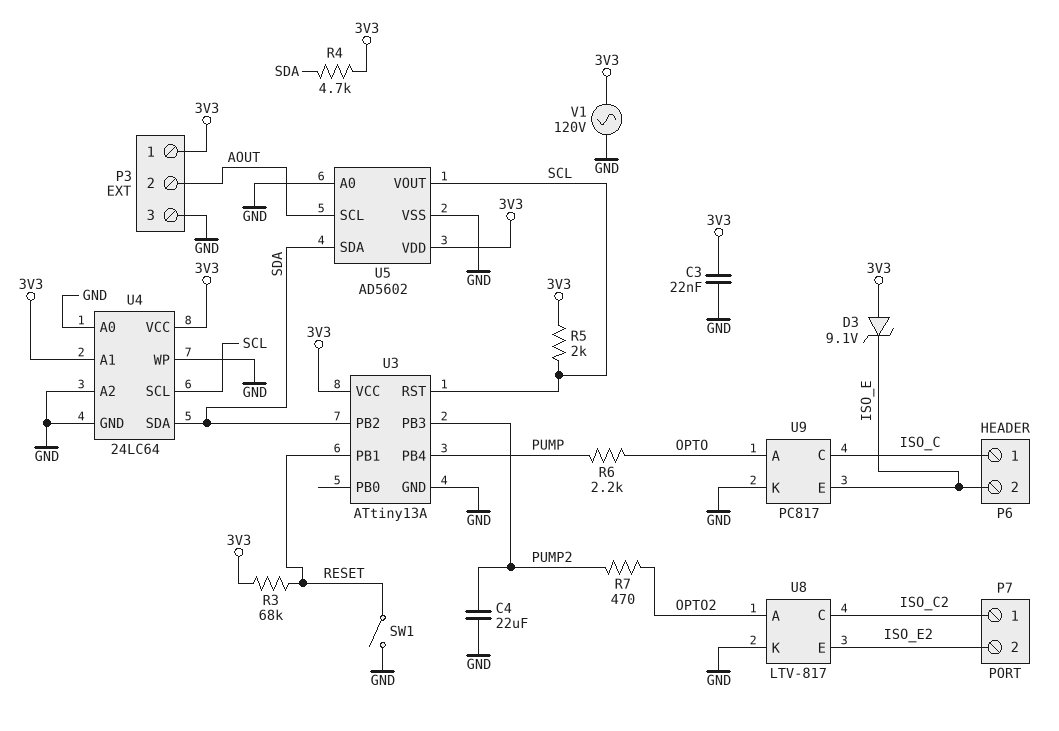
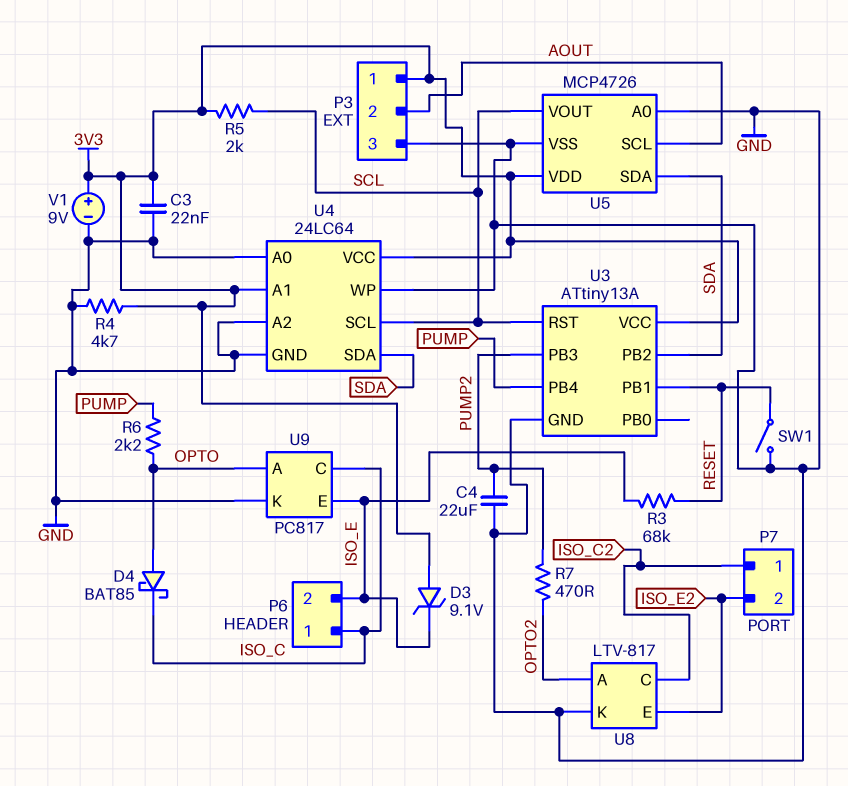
D4: none -> schottky BAT85 (A OPTO, K ISO_C)
R3: 68k (3V3, RESET) -> 68k (ISO_E, RESET)
R4: 4.7k (3V3, SDA) -> 4.7k (3V3, GND)
U5: AD5602 -> MCP4726
V1: AC 120V (3V3, GND) -> 9V (plus 3V3, minus GND)

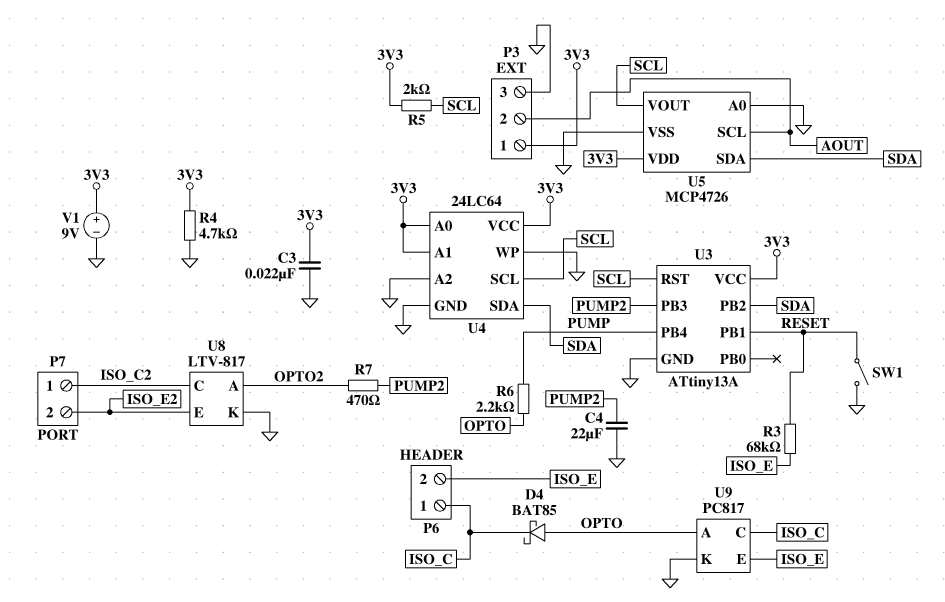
D3: zener 9.1V (A 3V3, K ISO_E) -> none
U4 pin A0: GND -> 3V3

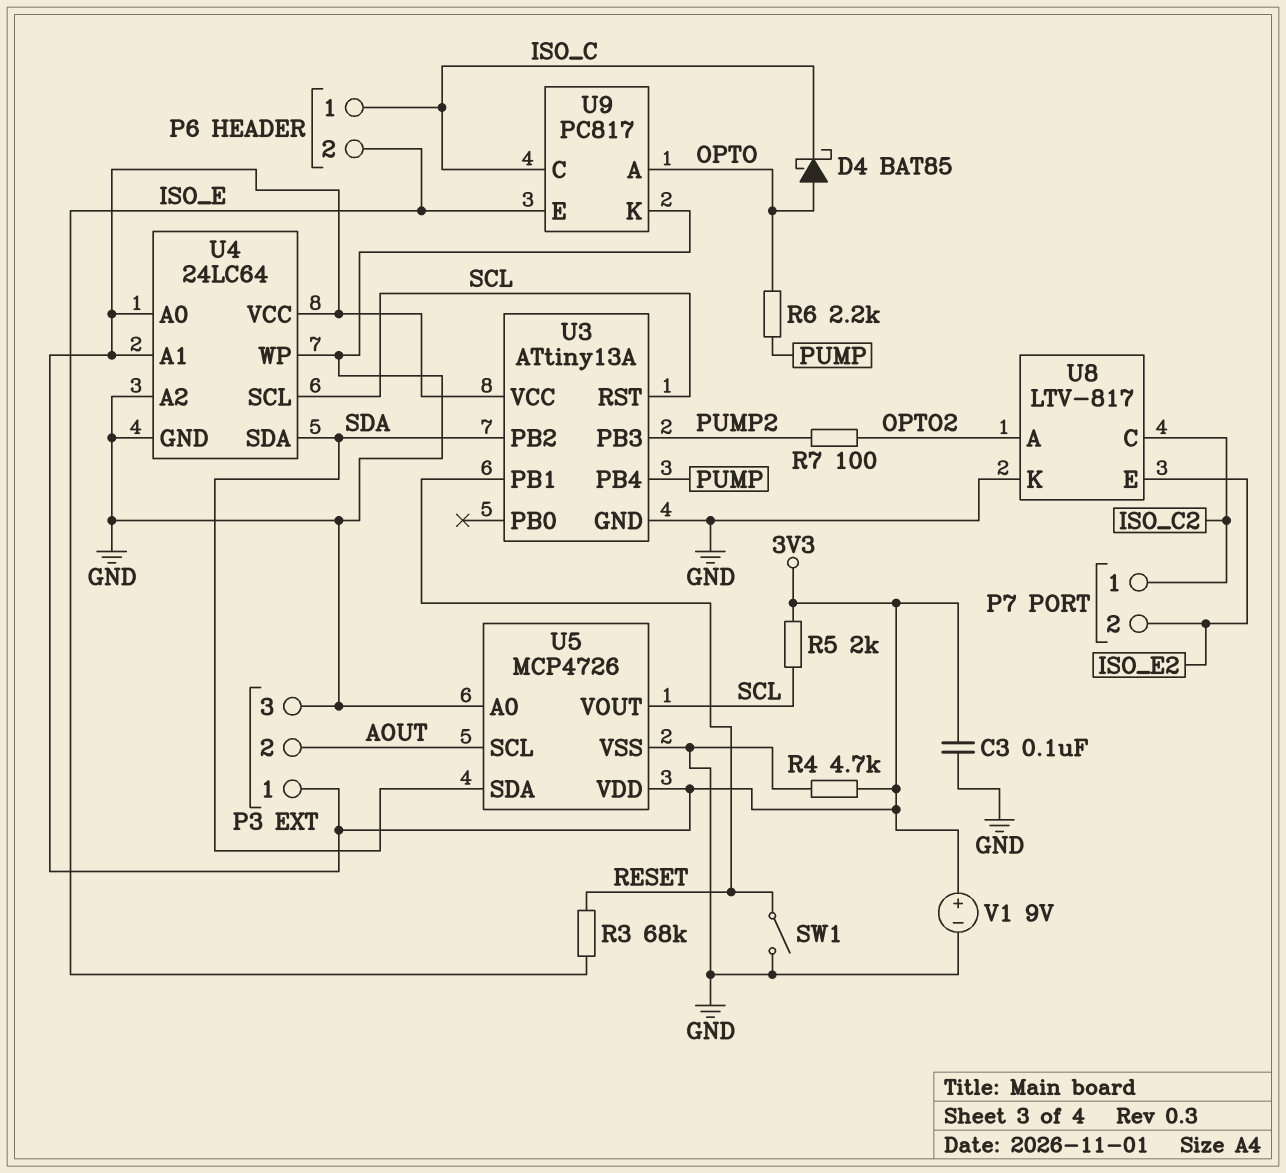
C3: 22nF (3V3, GND) -> 100nF (3V3, GND)
C4: 22uF (GND, PUMP2) -> none
R7: 470 (OPTO2, PUMP2) -> 100 (OPTO2, PUMP2)

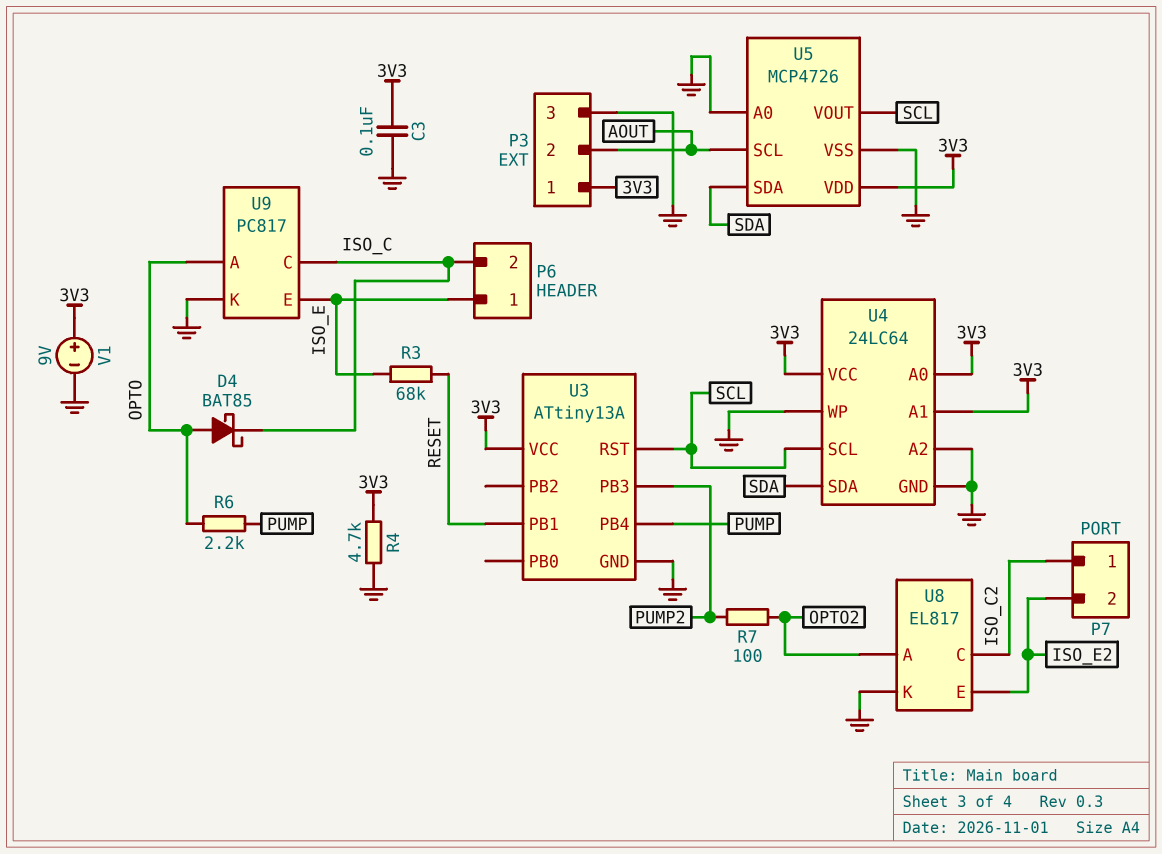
P6 pin 1: ISO_C -> ISO_E
P6 pin 2: ISO_E -> ISO_C
R5: 2k (3V3, SCL) -> none
SW1: switch (GND, RESET) -> none
U3 pin PB2: SDA -> none
U8: LTV-817 -> EL817

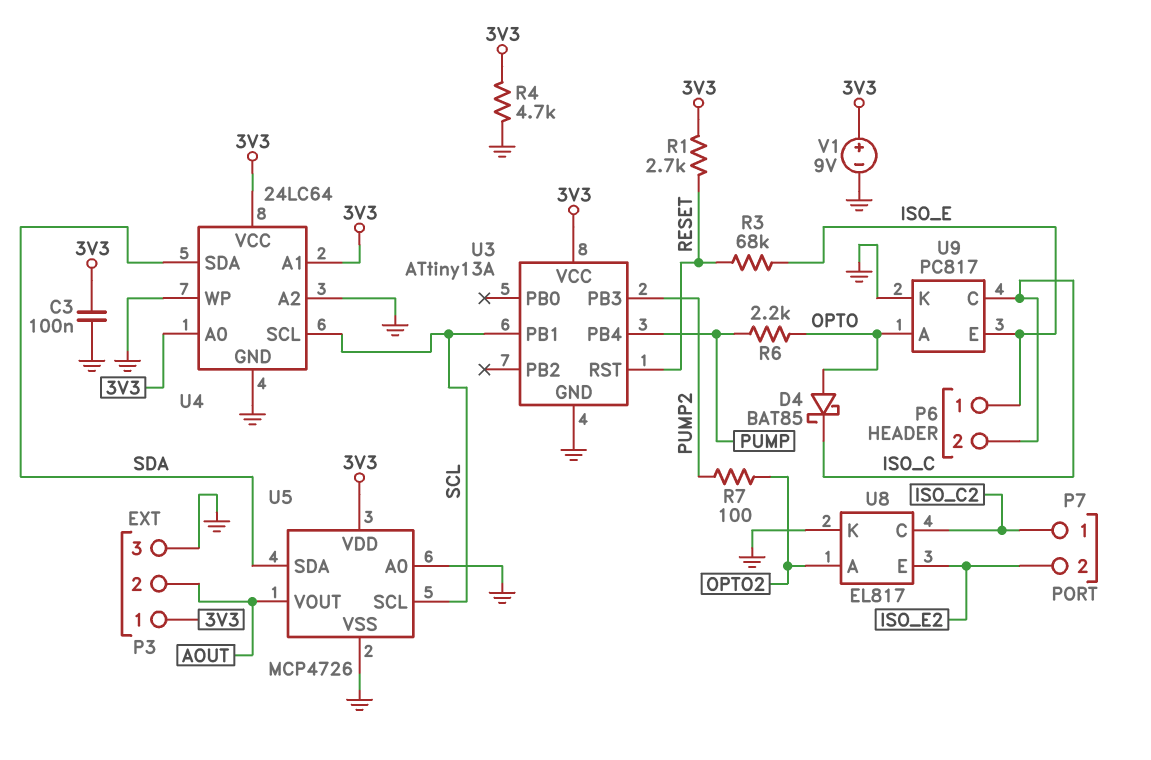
R1: none -> 2.7k (3V3, RESET)
U3 pin PB1: RESET -> SCL
U3 pin RST: SCL -> RESET
U5 pin SCL: AOUT -> SCL
U5 pin VOUT: SCL -> AOUT

